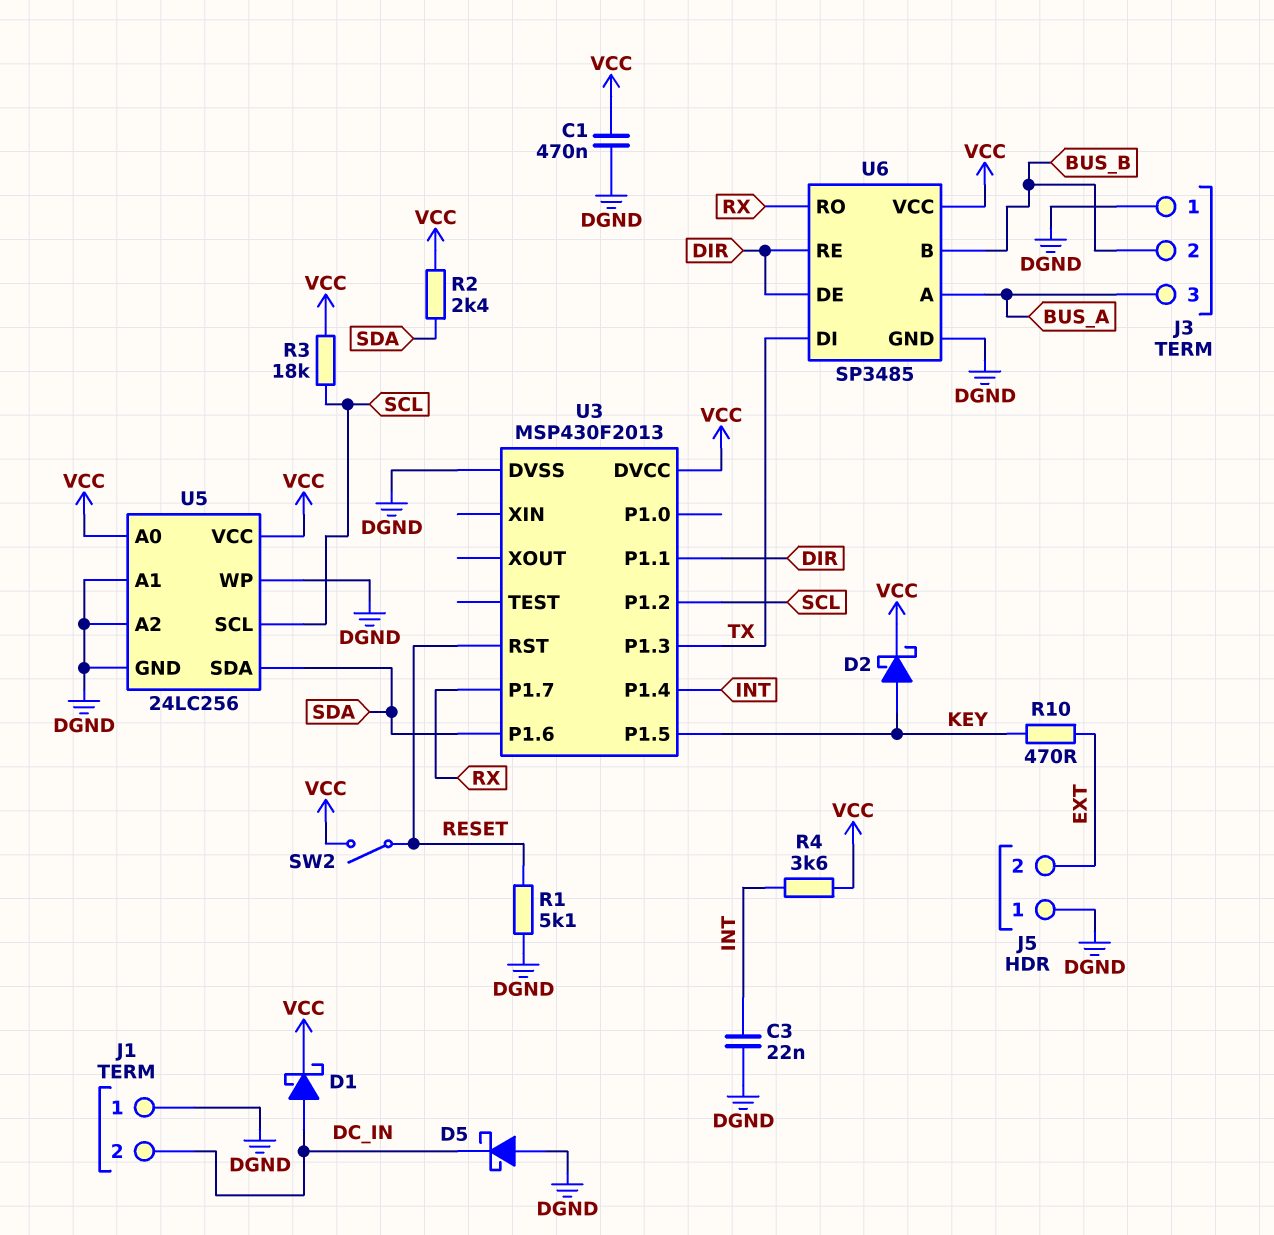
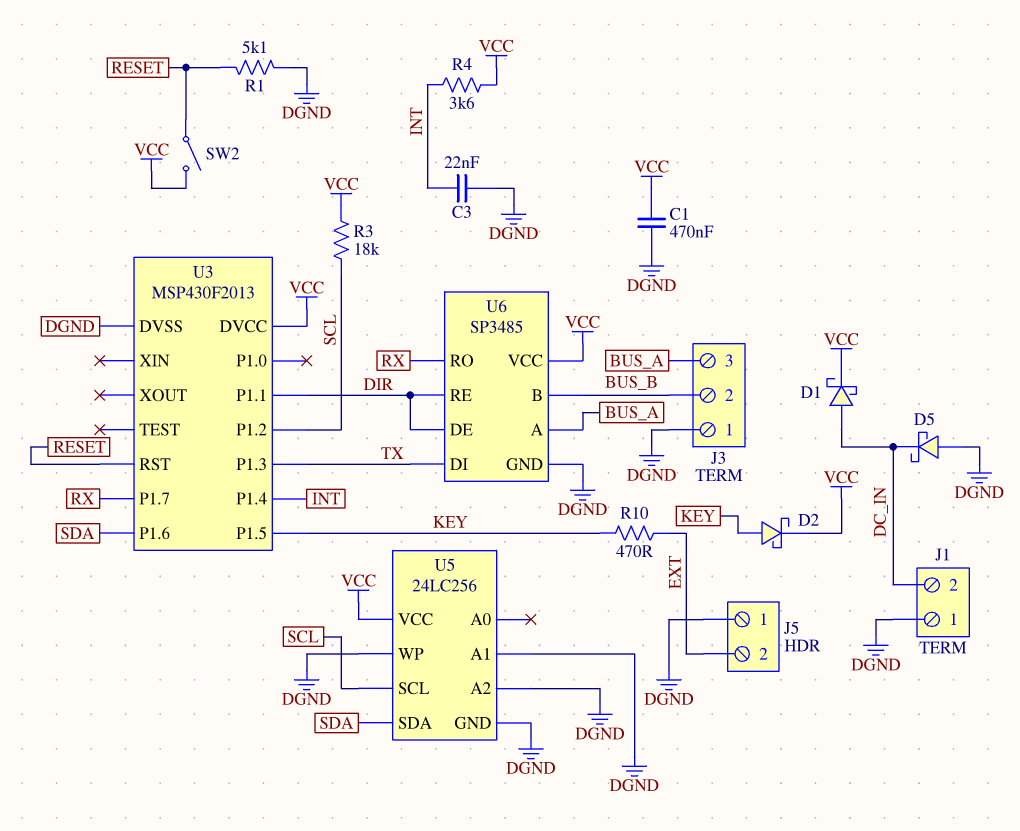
R2: 2.4k (SDA, VCC) -> none
U5 pin A0: VCC -> none

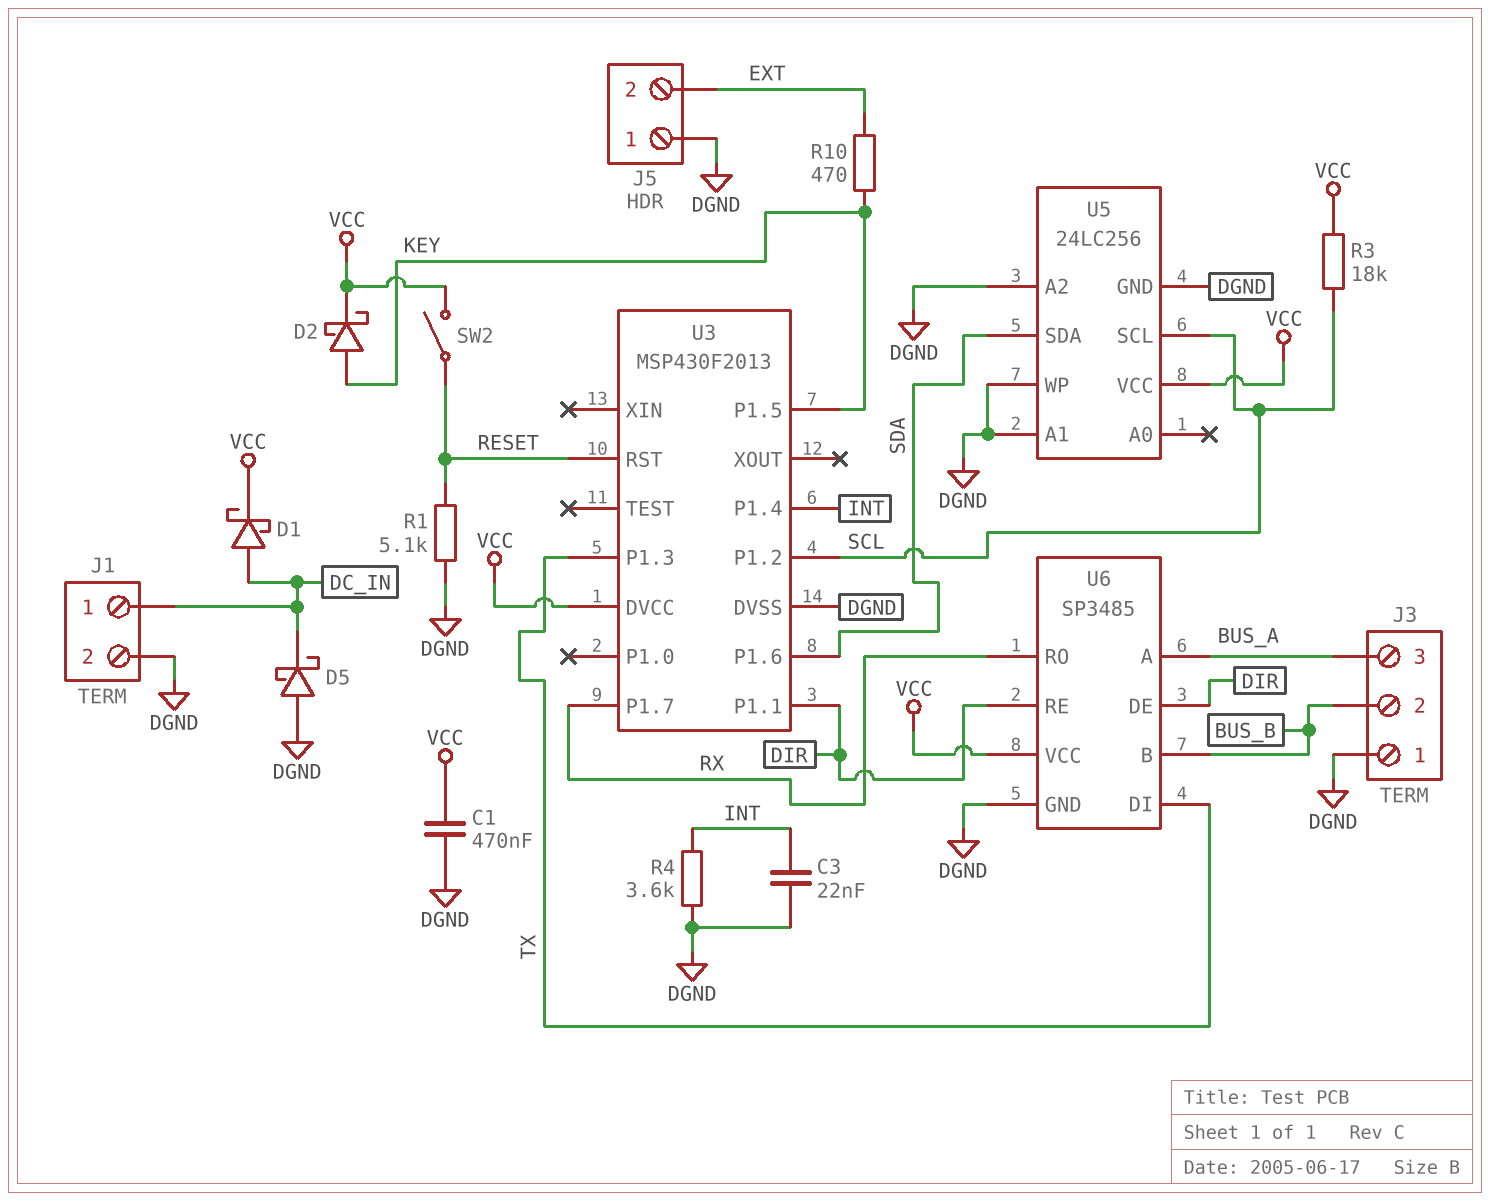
J1 pin 1: DGND -> DC_IN
J1 pin 2: DC_IN -> DGND
R4: 3.6k (INT, VCC) -> 3.6k (DGND, INT)

